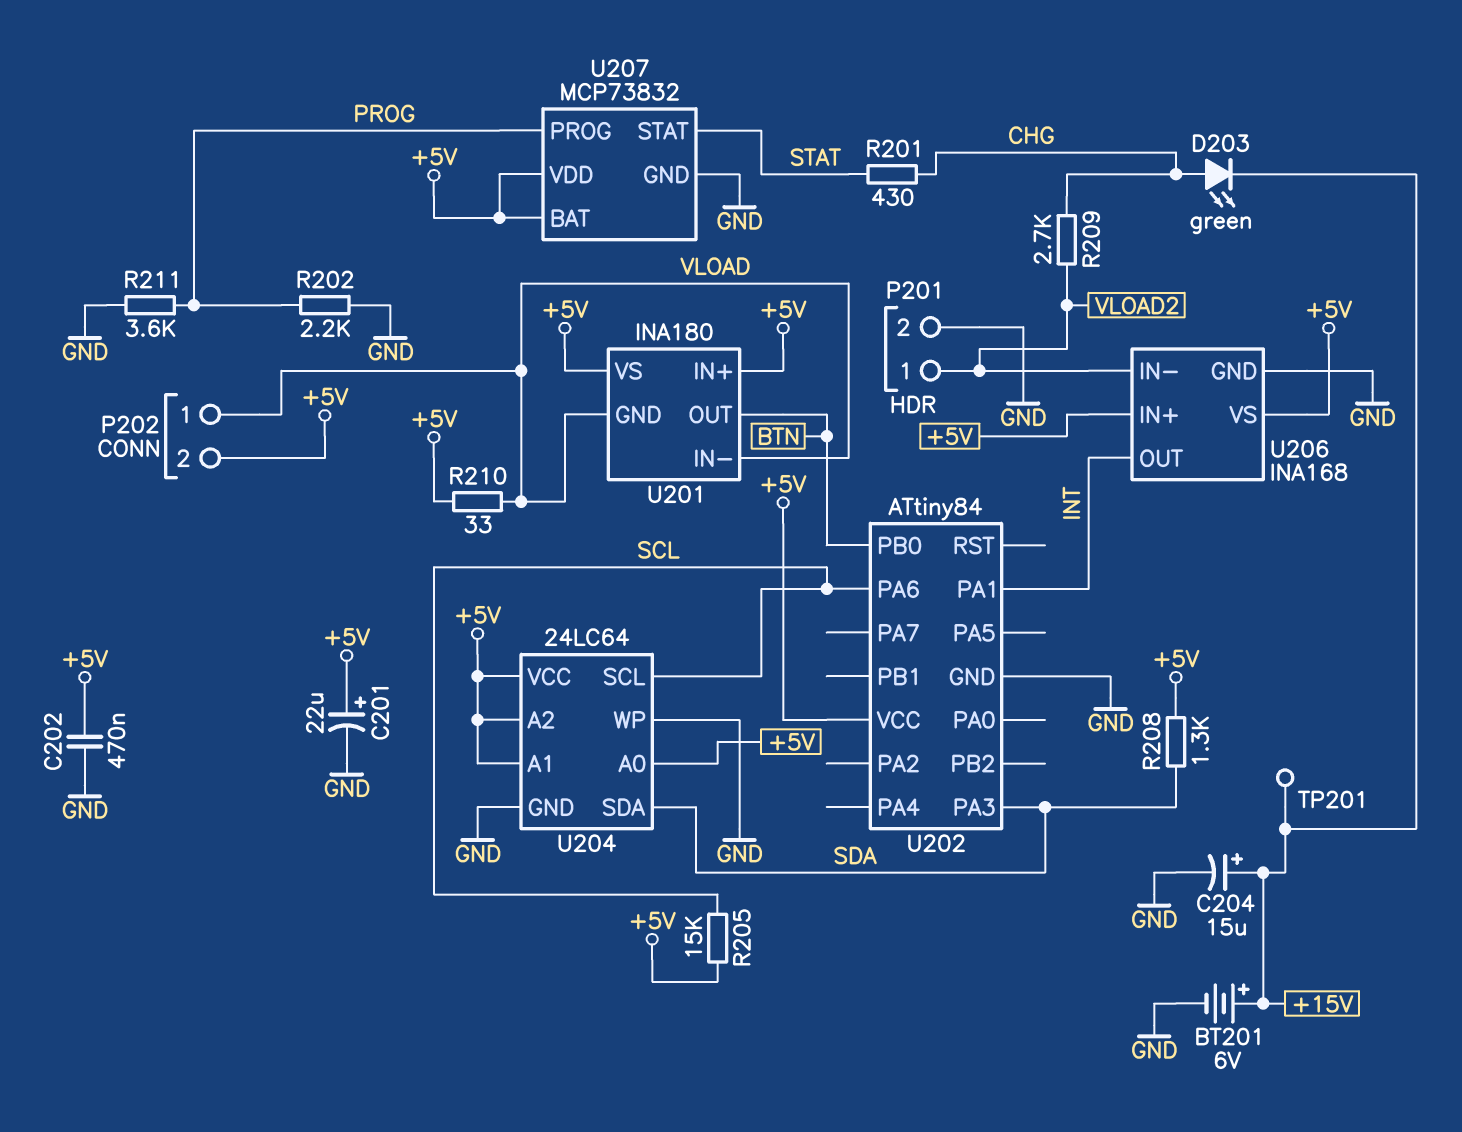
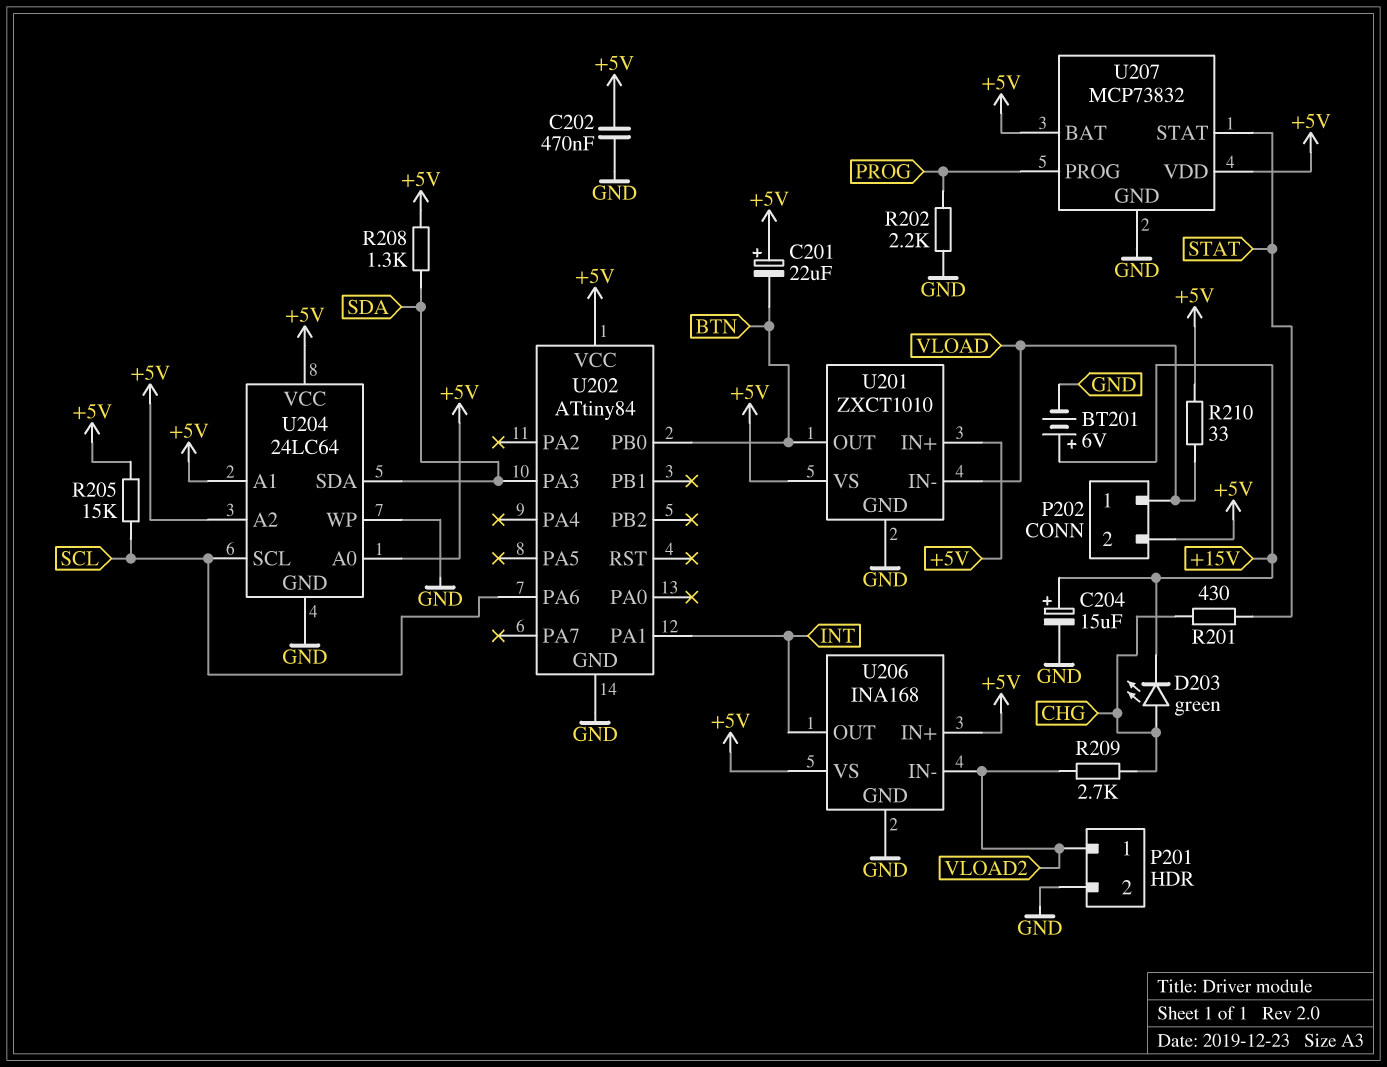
C201: 22uF (plus +5V, minus GND) -> 22uF (plus +5V, minus BTN)
R211: 3.6k (GND, PROG) -> none
TP201: test point (+15V) -> none
U201: INA180 -> ZXCT1010
U201 pin GND: VLOAD -> GND

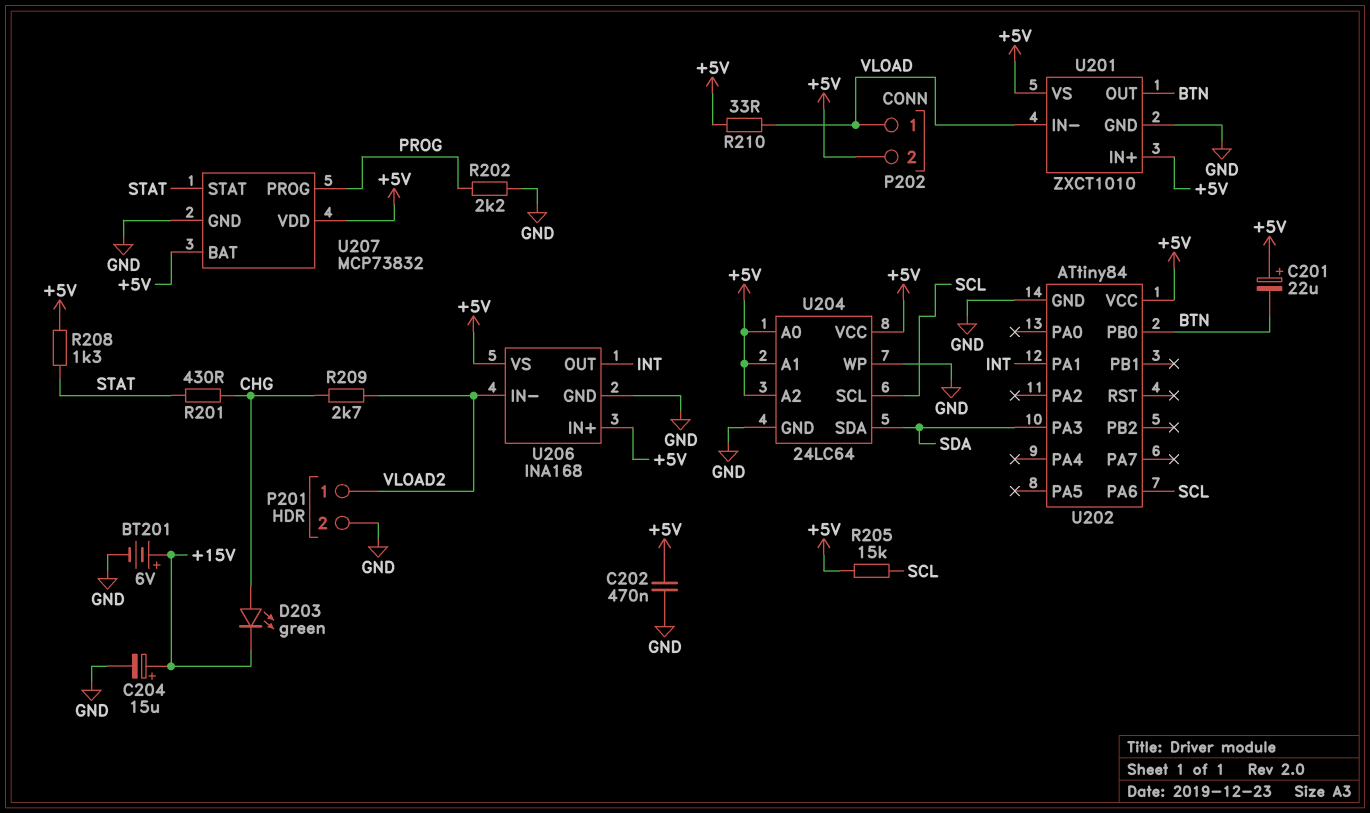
R208: 1.3k (+5V, SDA) -> 1.3k (+5V, STAT)

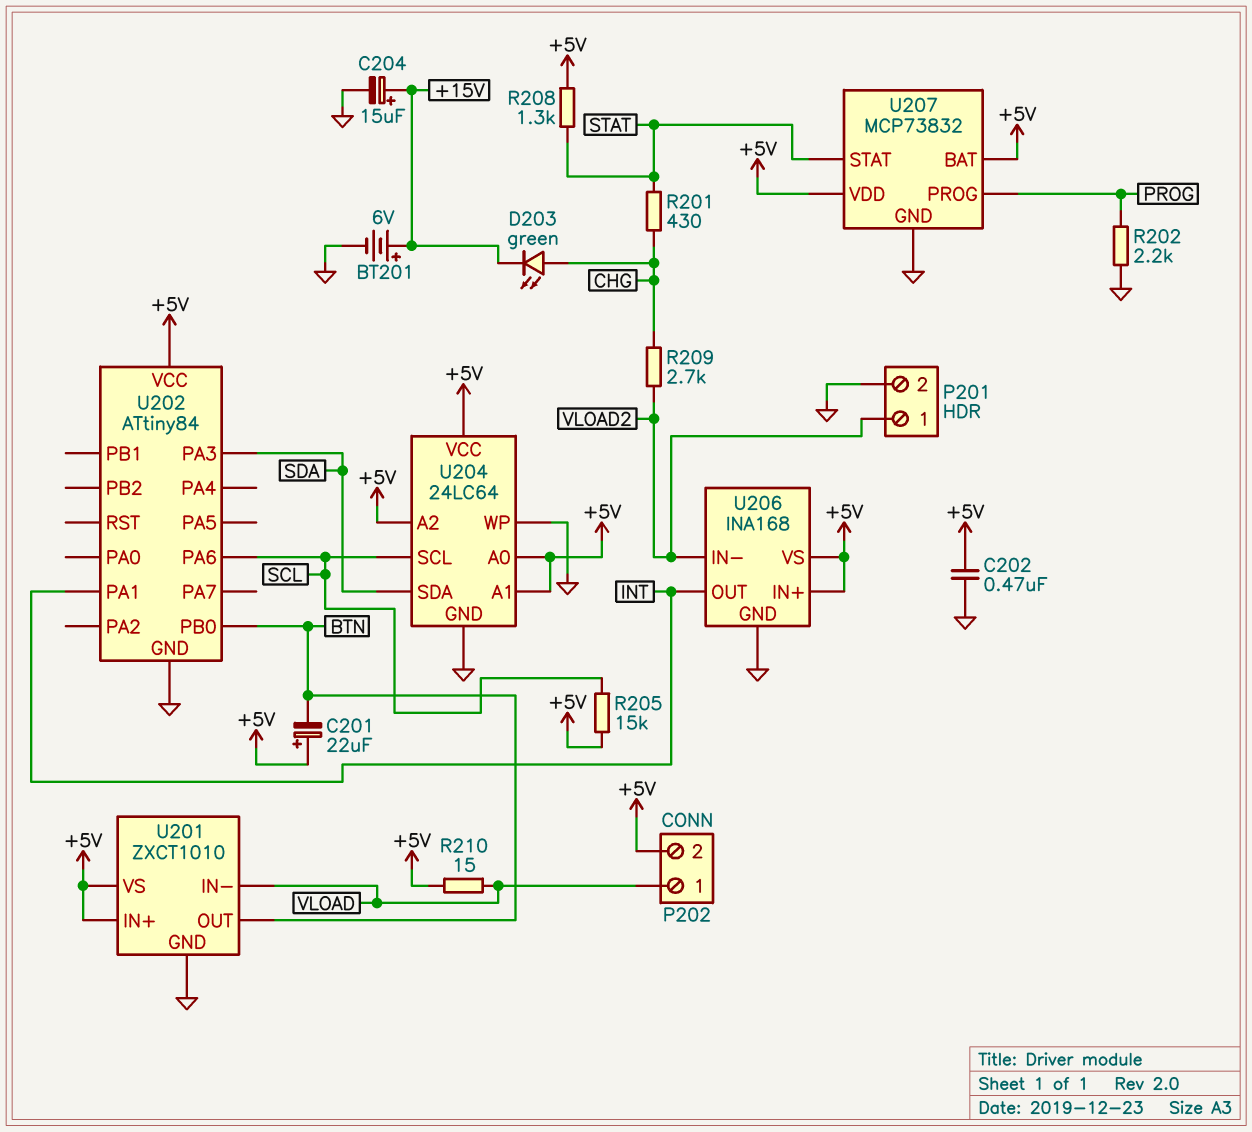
R210: 33 (+5V, VLOAD) -> 15 (+5V, VLOAD)

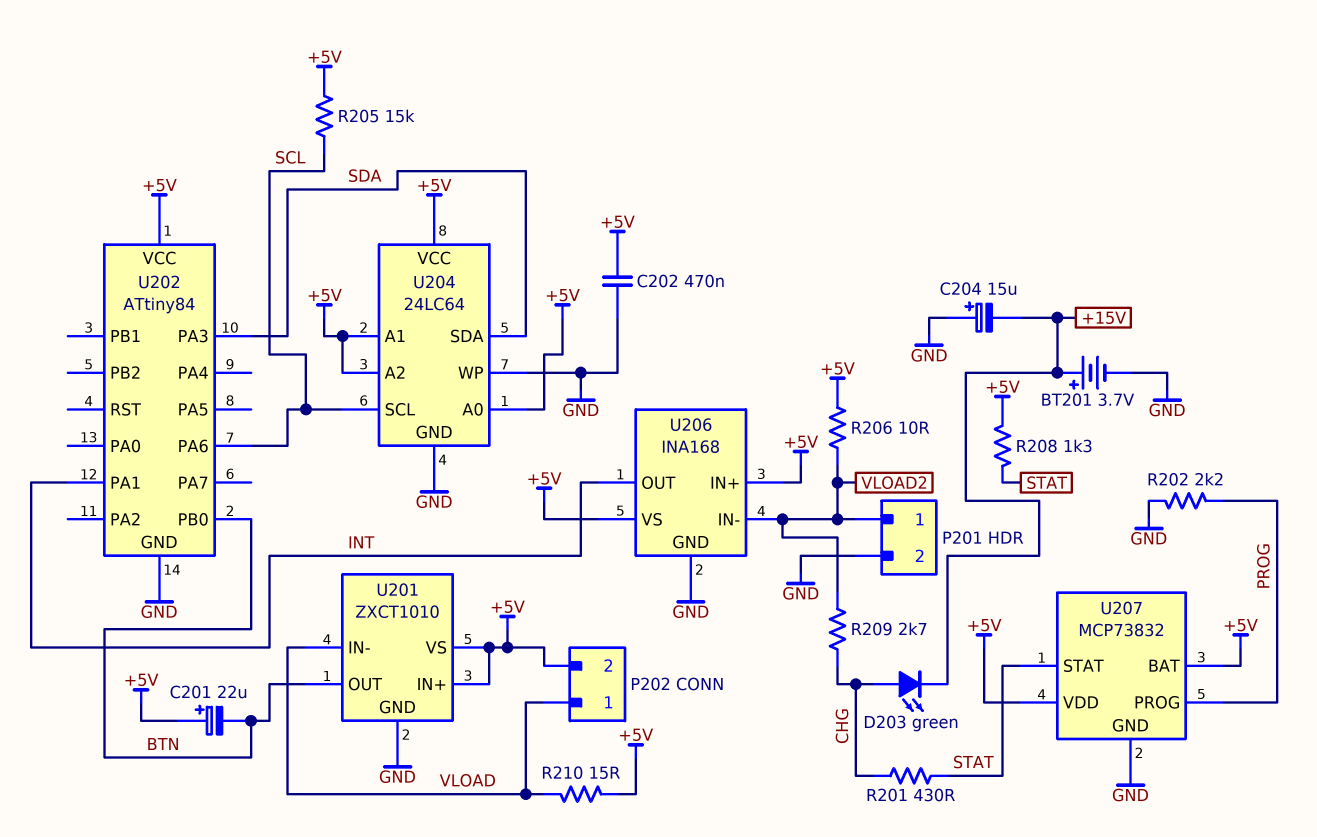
BT201: 6V (plus +15V, minus GND) -> 3.7V (plus +15V, minus GND)
C204: 15uF (plus +15V, minus GND) -> 15uF (plus GND, minus +15V)
R206: none -> 10 (+5V, VLOAD2)

